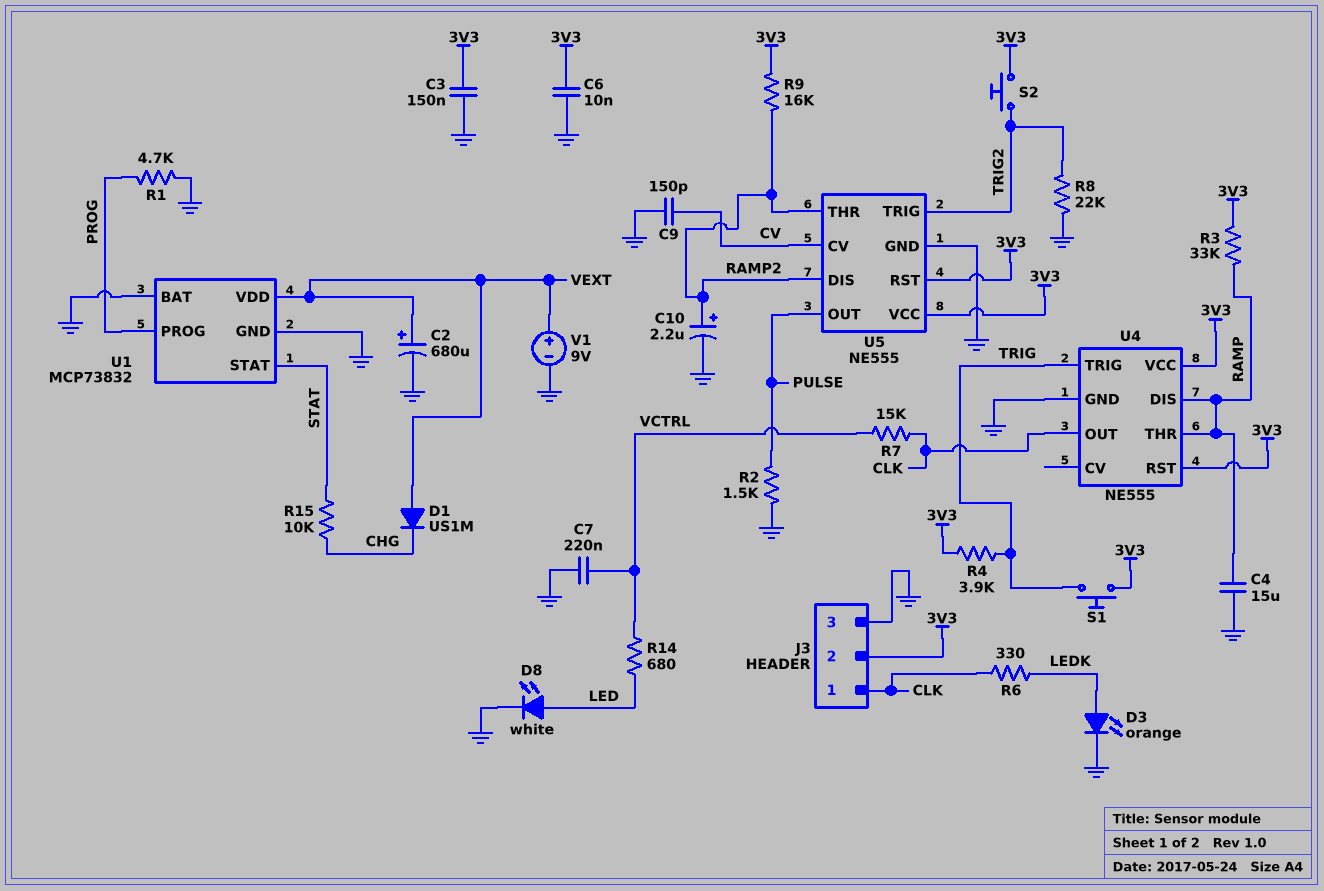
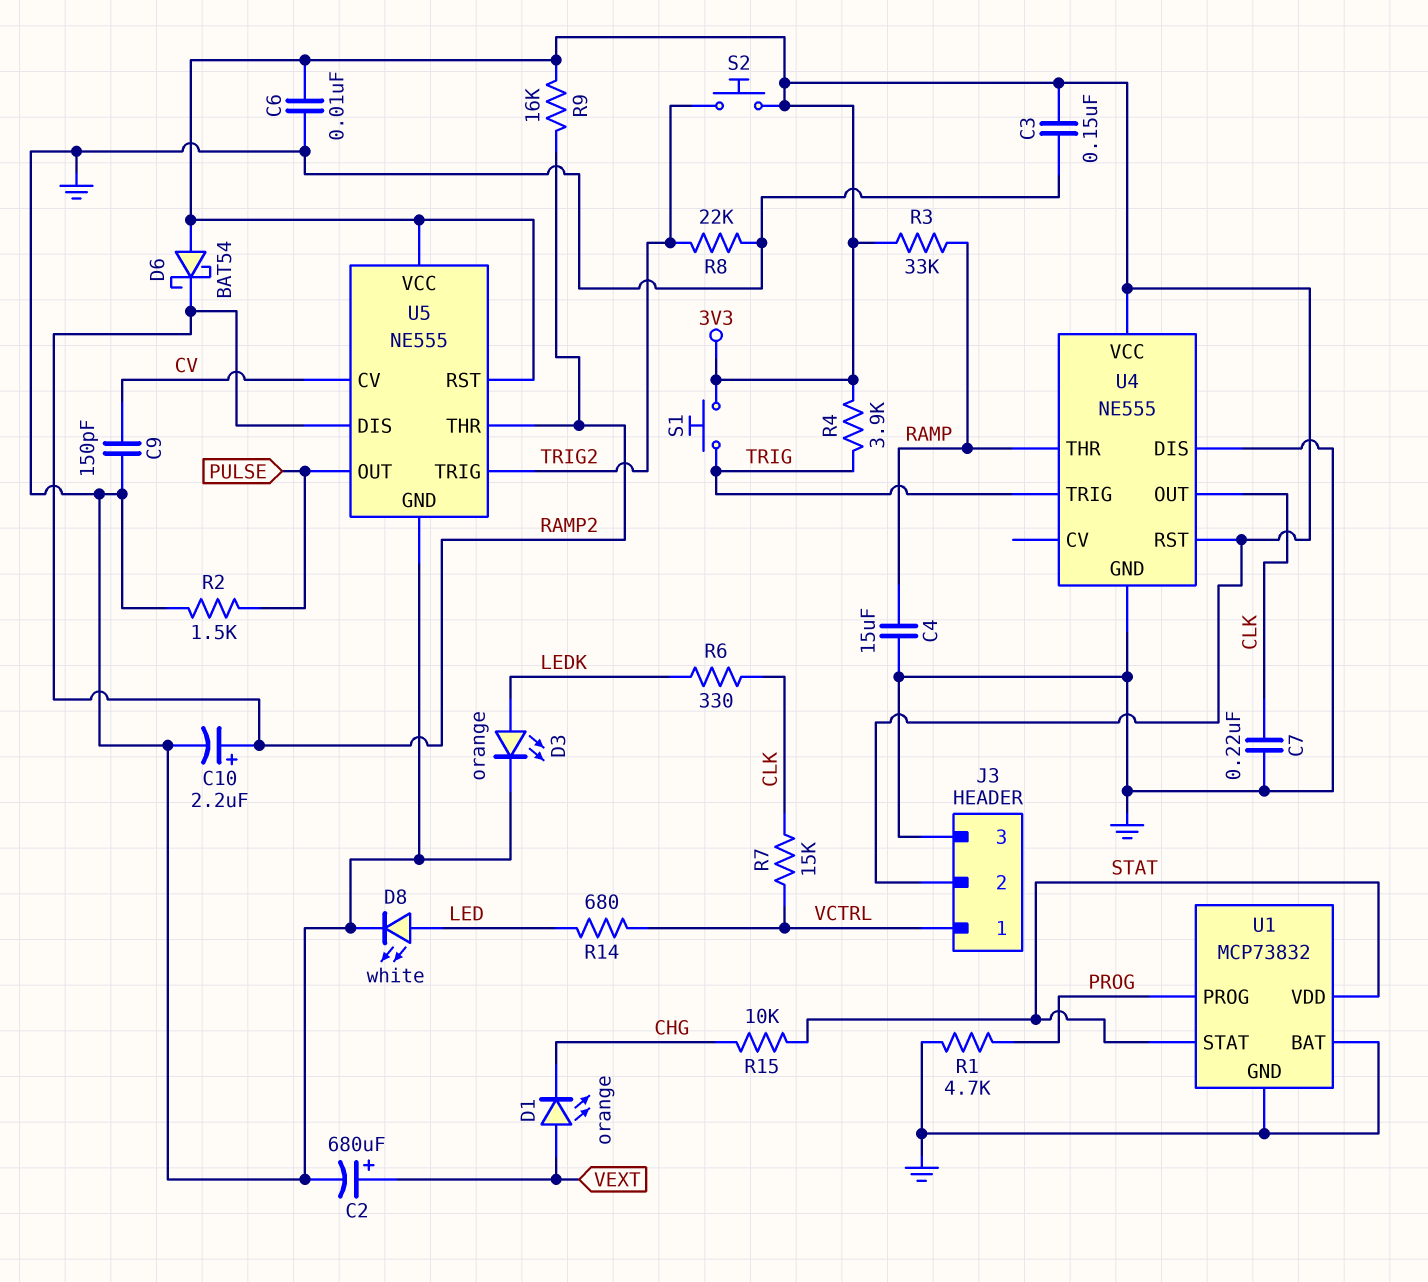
C7: 220nF (GND, VCTRL) -> 220nF (CLK, GND)
D1: diode US1M (A VEXT, K CHG) -> LED orange (A VEXT, K CHG)
D6: none -> schottky BAT54 (A 3V3, K RAMP2)
J3 pin 1: CLK -> VCTRL
U1 pin VDD: VEXT -> STAT
U4 pin DIS: RAMP -> GND
V1: 9V (plus VEXT, minus GND) -> none

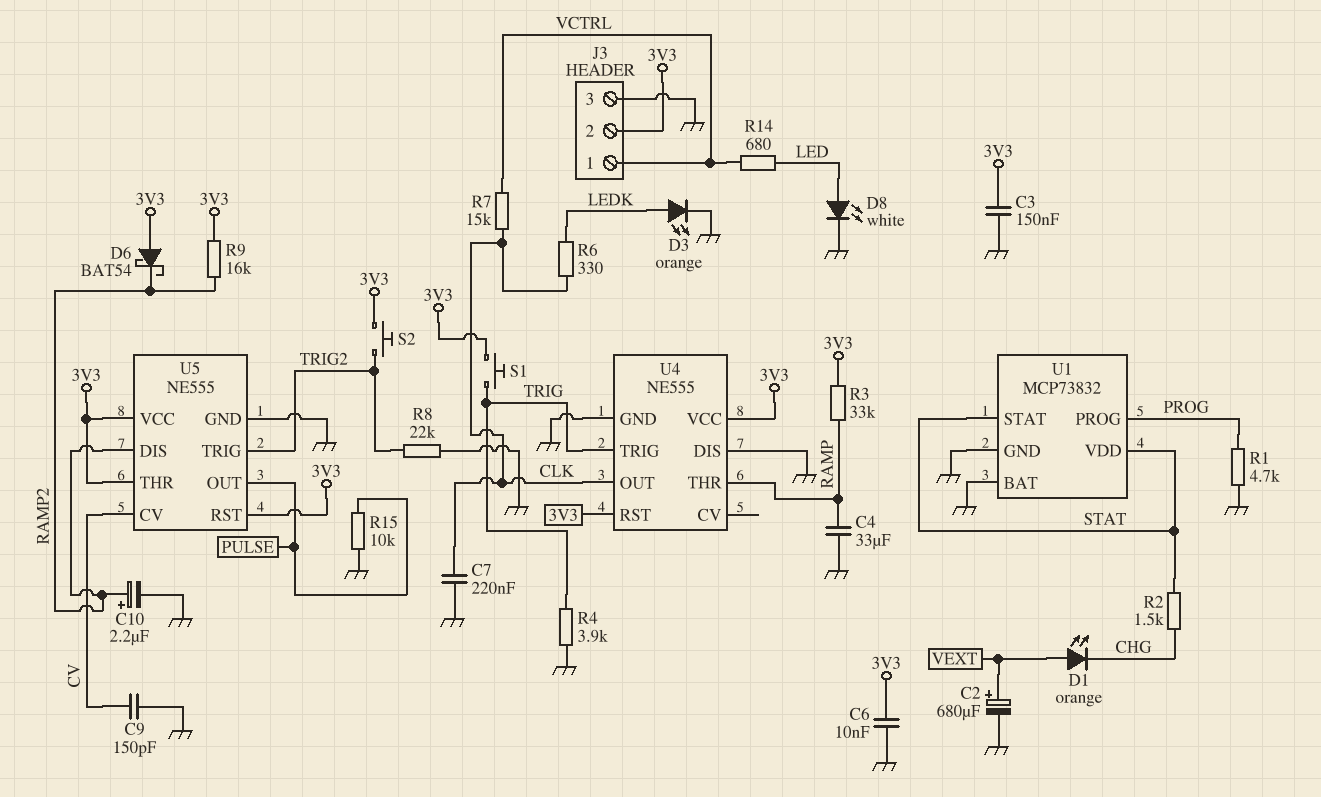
C4: 15uF (GND, RAMP) -> 33uF (GND, RAMP)
R2: 1.5k (GND, PULSE) -> 1.5k (CHG, STAT)
R4: 3.9k (3V3, TRIG) -> 3.9k (GND, TRIG)
R15: 10k (CHG, STAT) -> 10k (GND, PULSE)
U5 pin THR: RAMP2 -> 3V3

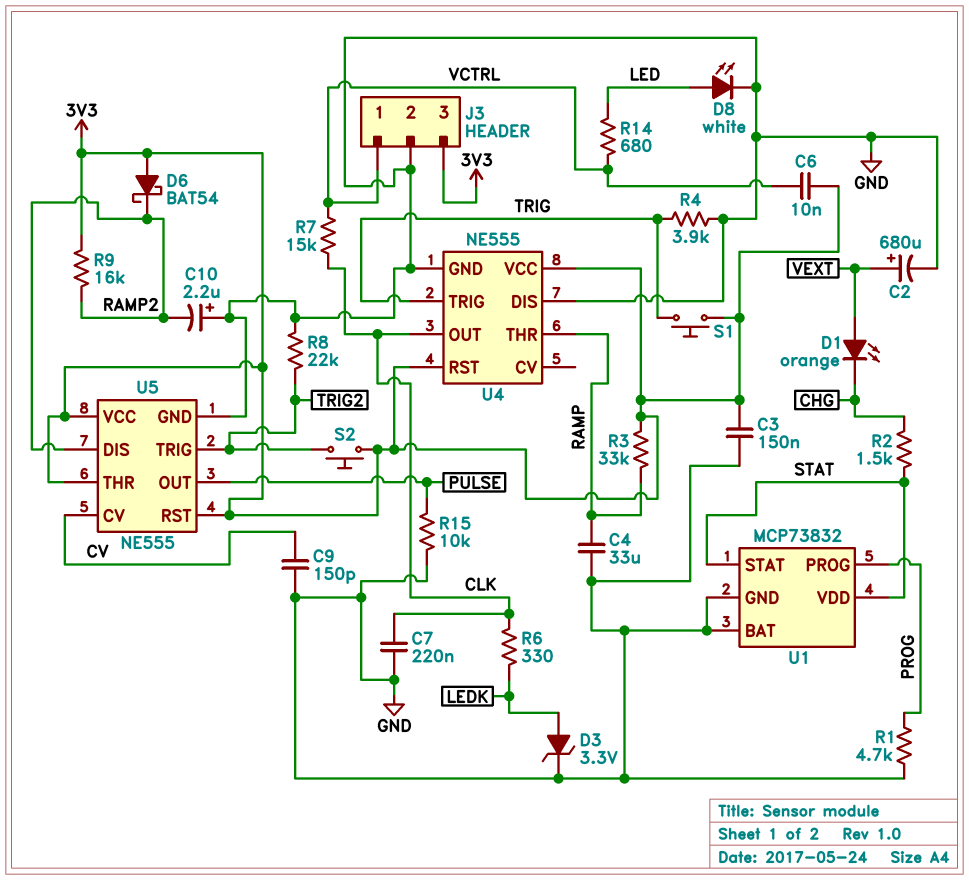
C6: 10nF (3V3, GND) -> 10nF (3V3, VCTRL)
C10: 2.2uF (plus RAMP2, minus GND) -> 2.2uF (plus GND, minus RAMP2)
D3: LED orange (A LEDK, K GND) -> zener 3.3V (A LEDK, K GND)
J3 pin 2: 3V3 -> GND
J3 pin 3: GND -> 3V3

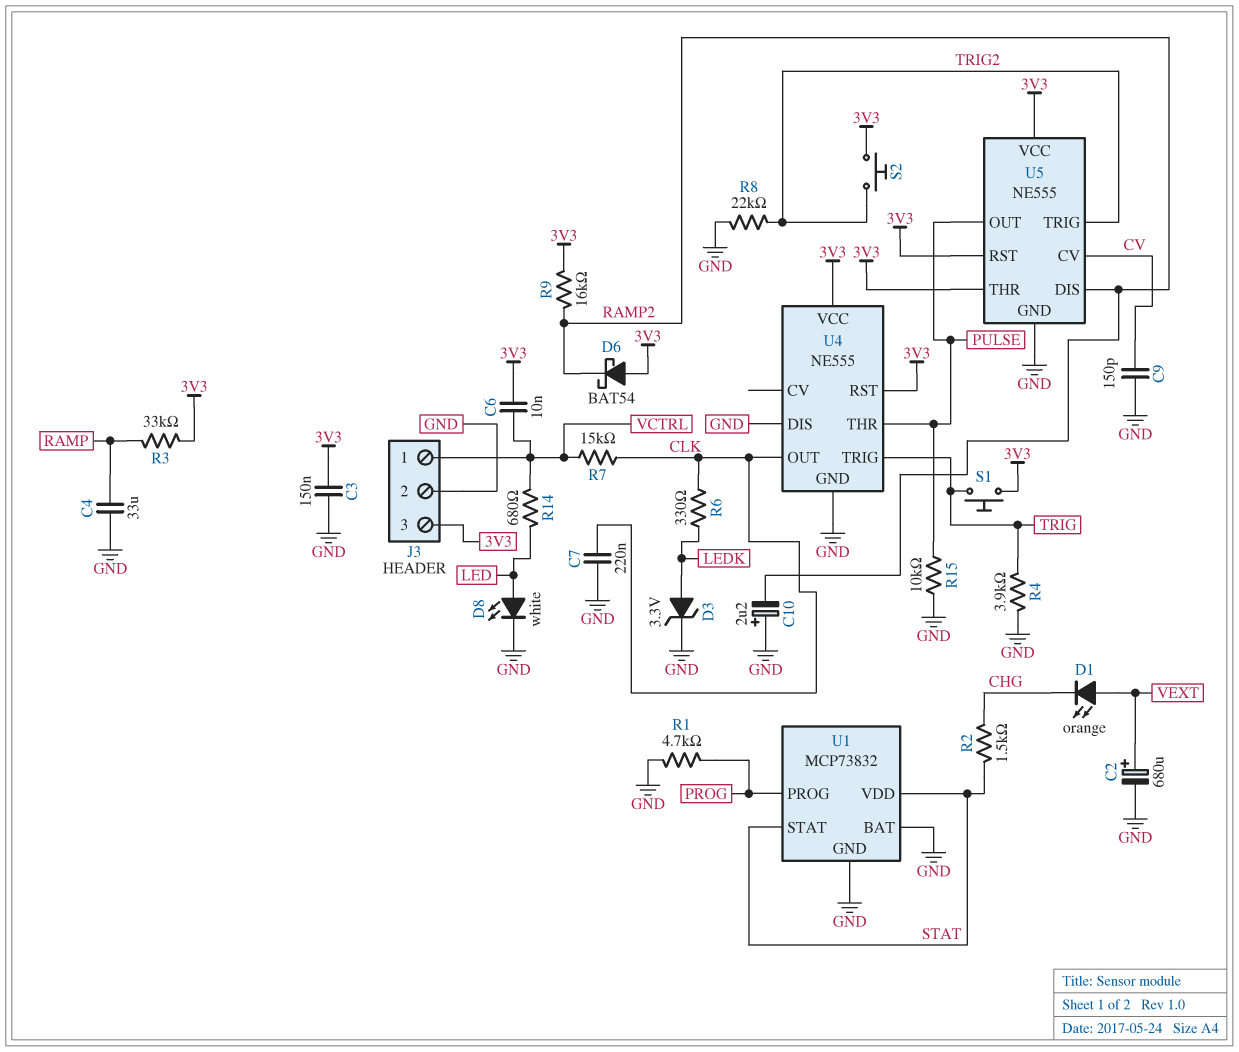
U4 pin THR: RAMP -> PULSE

